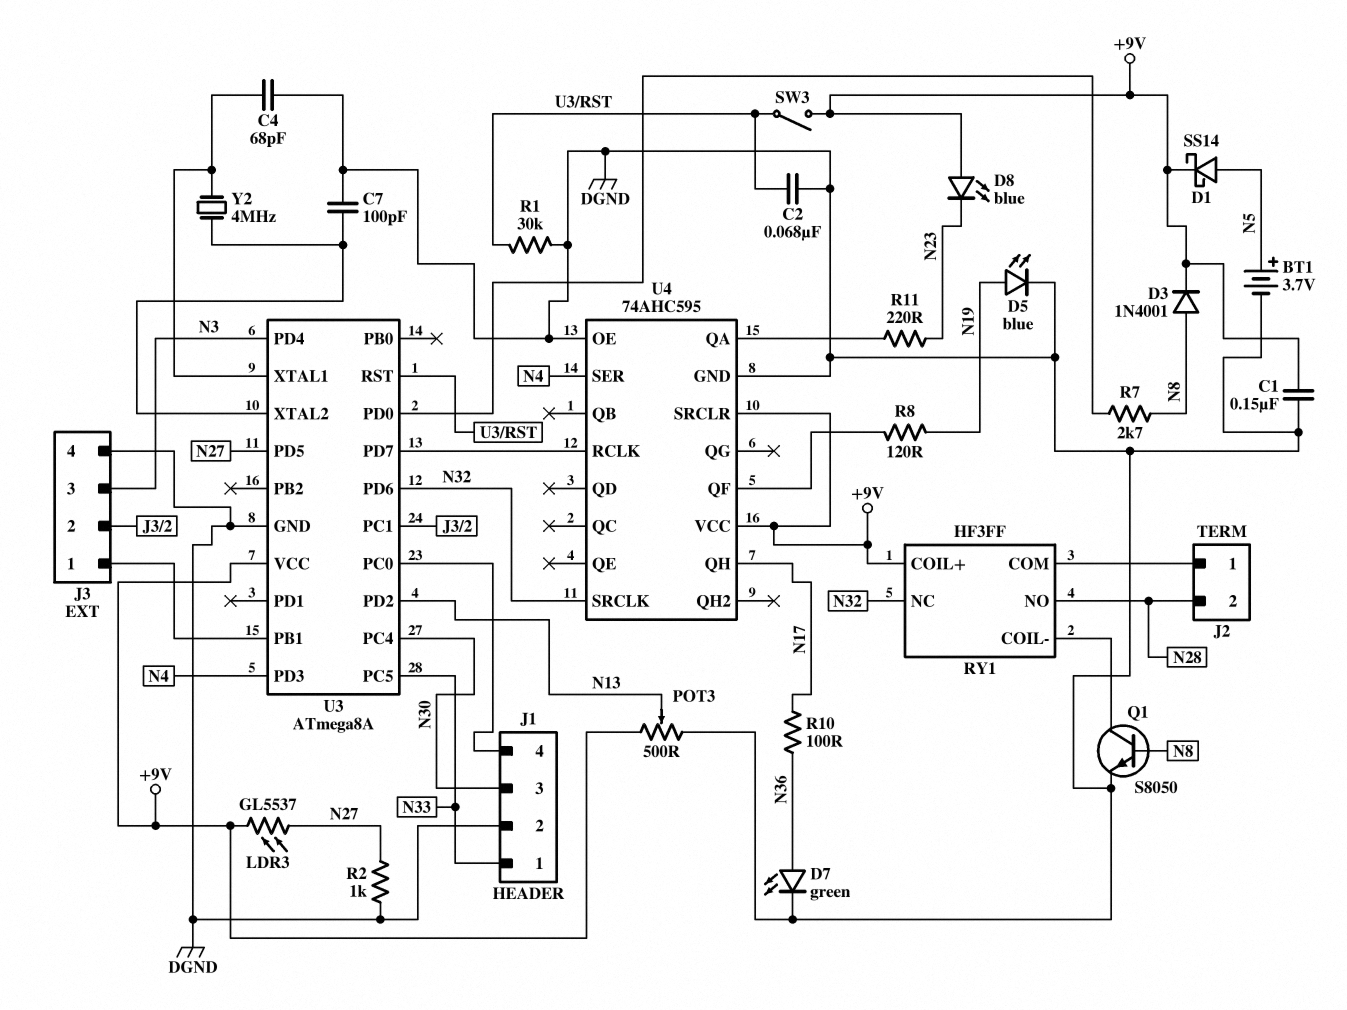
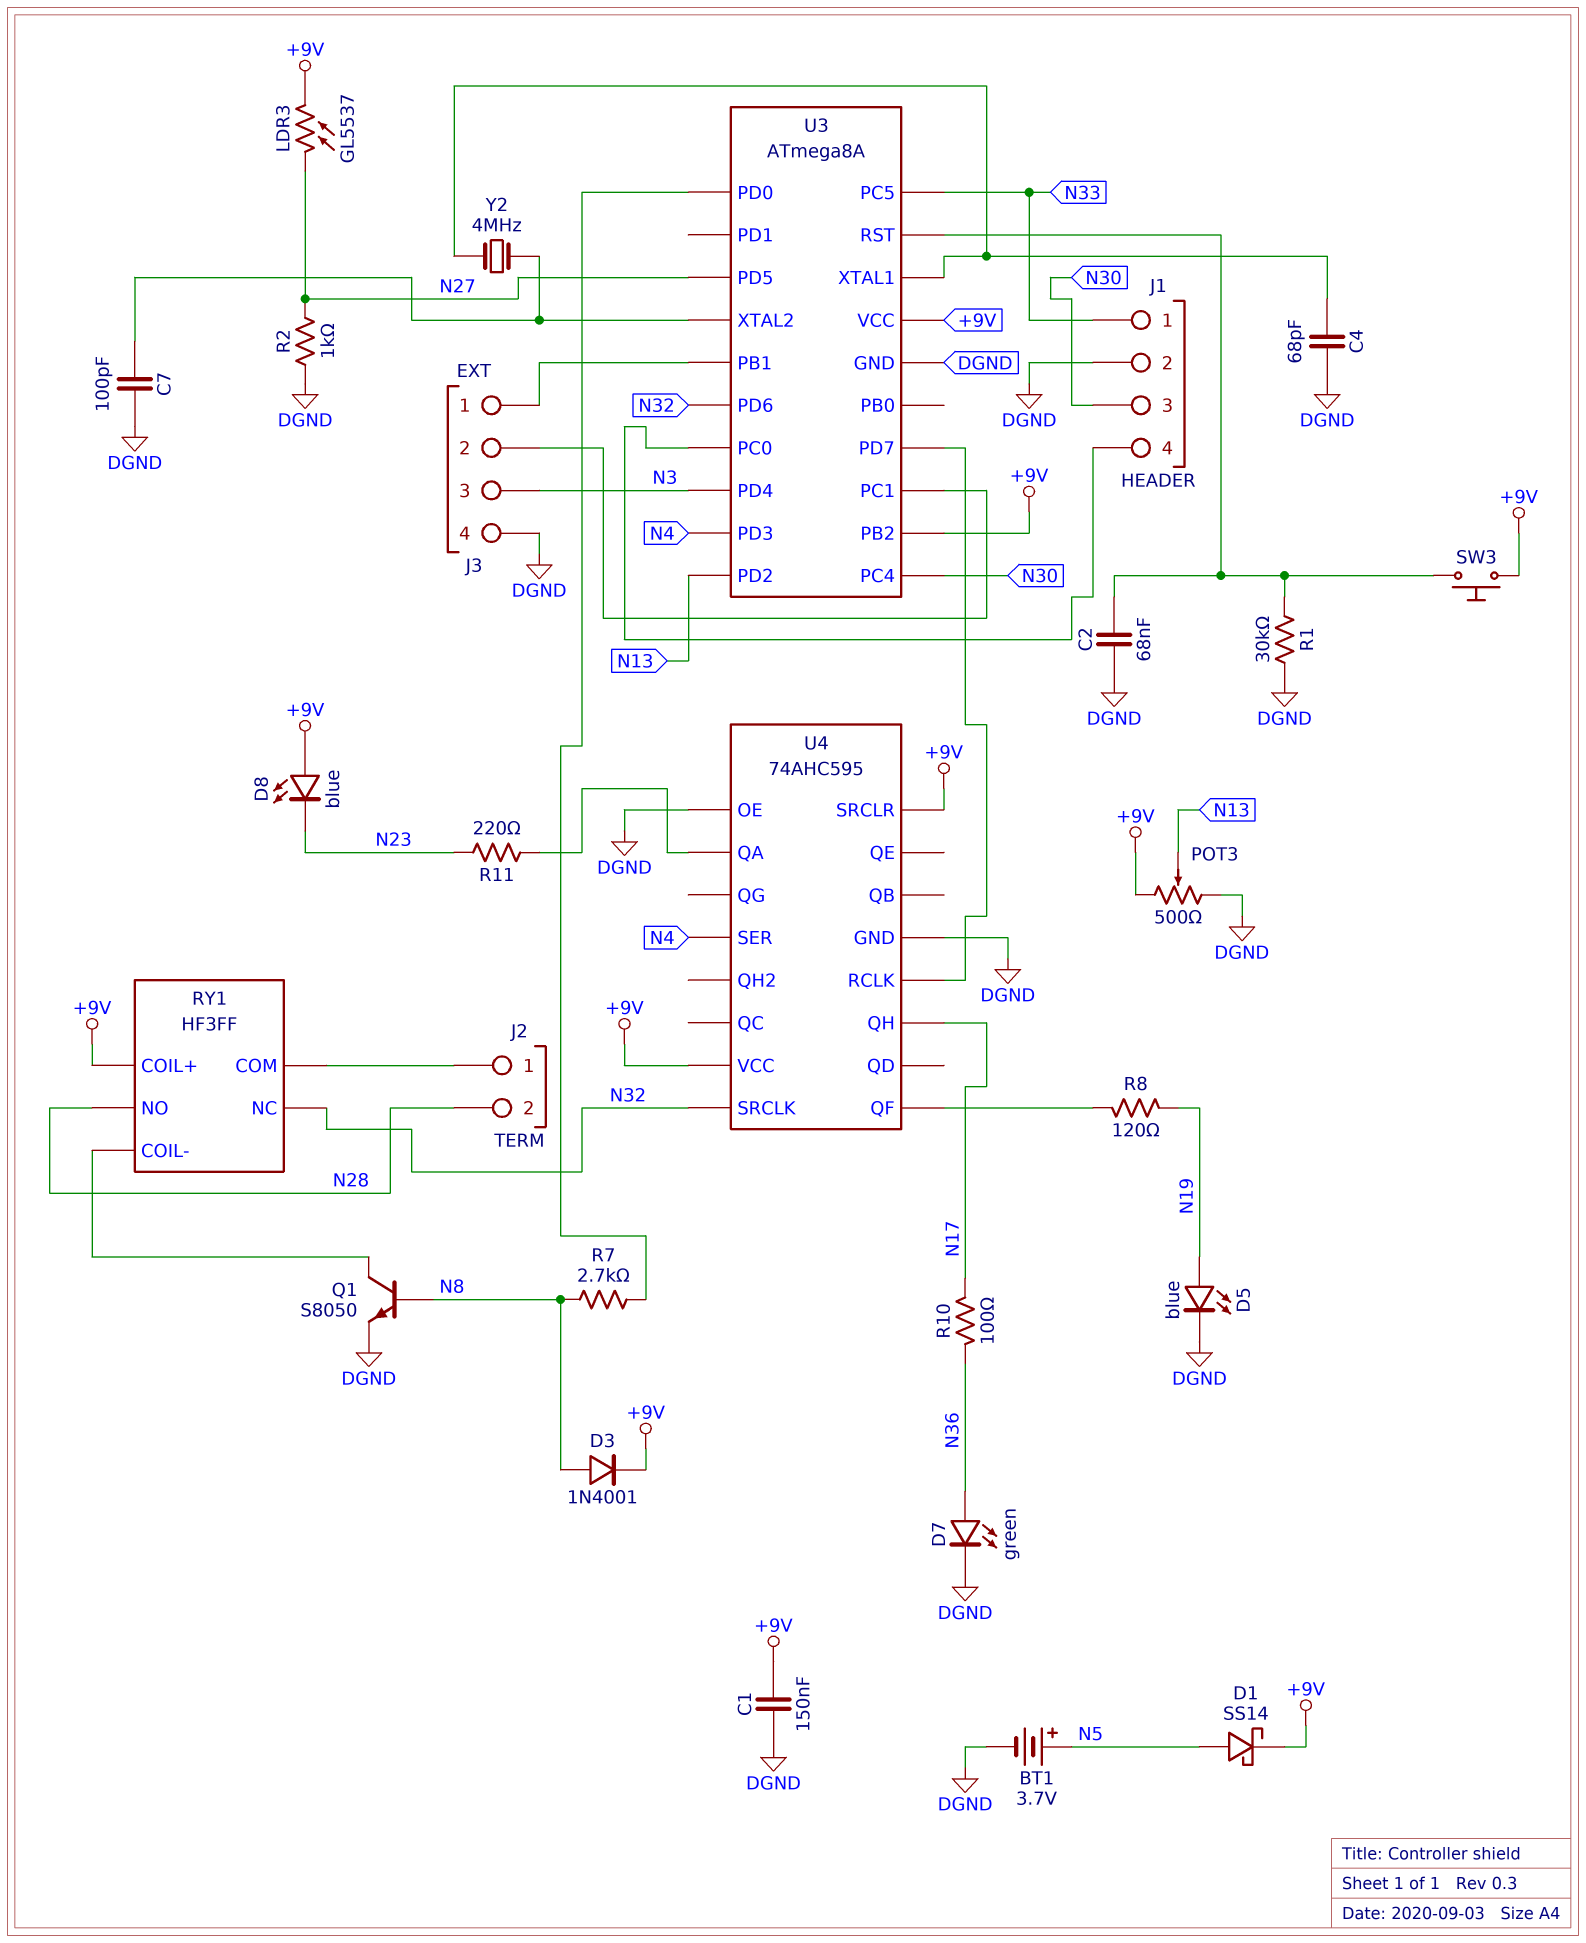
SW3: switch (+9V, U3/RST) -> button (+9V, U3/RST)
U3 pin PB2: none -> +9V

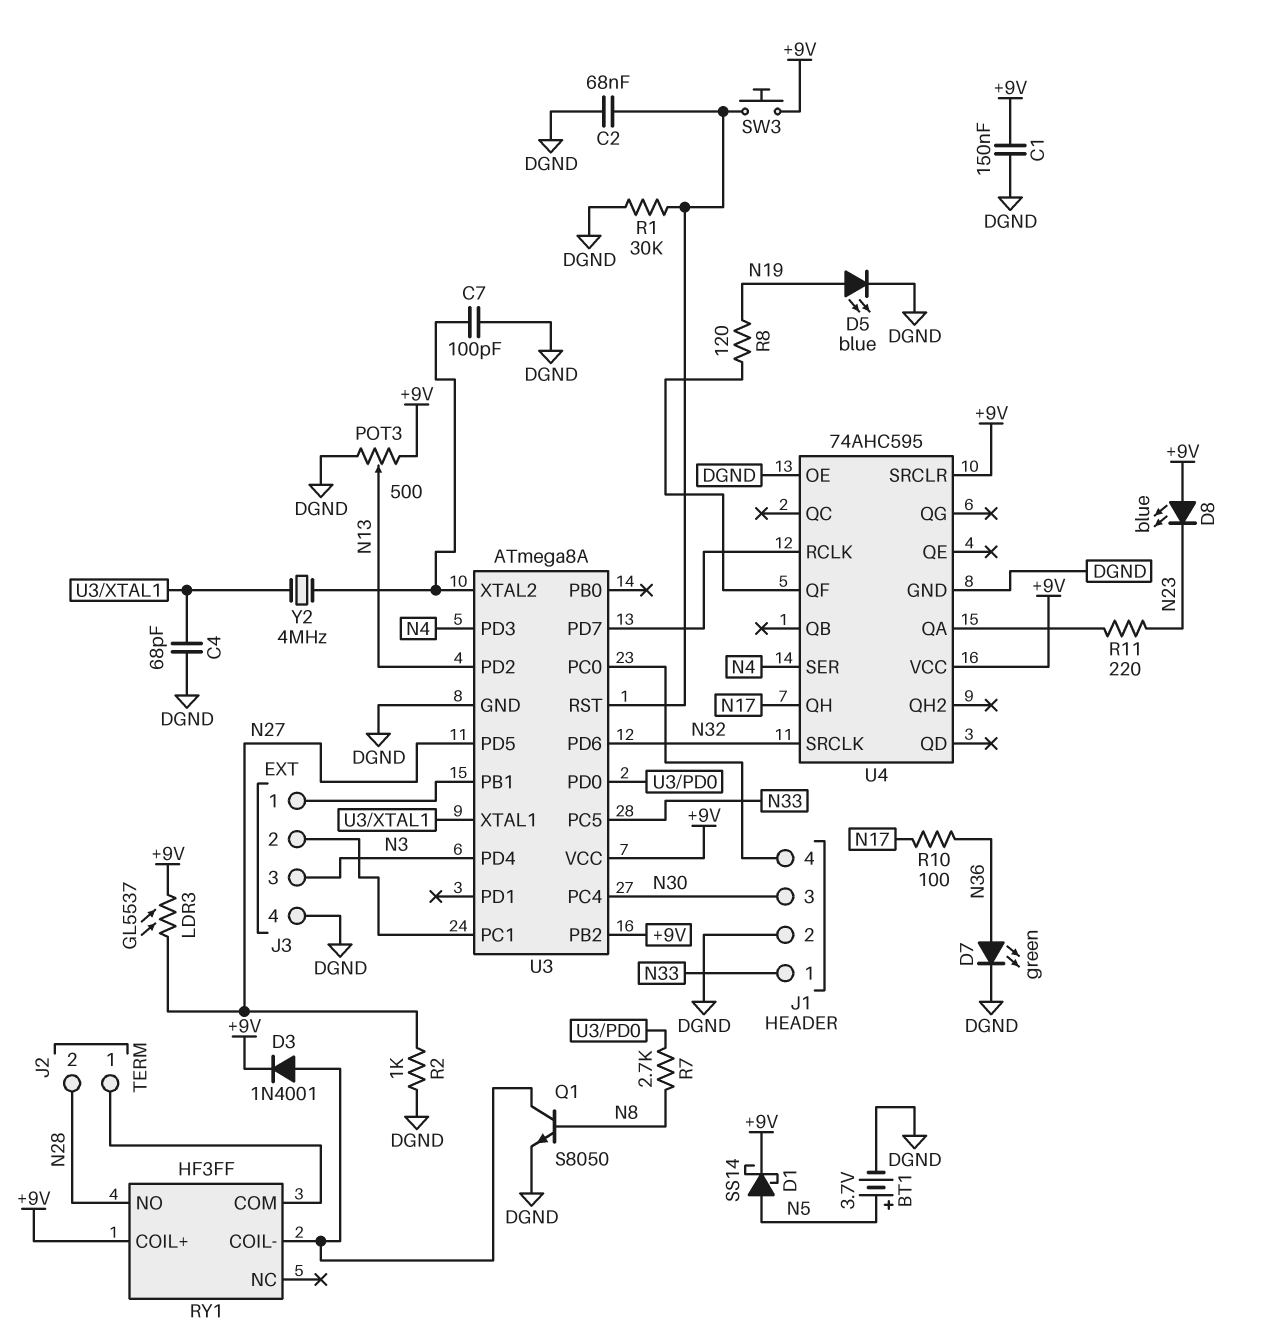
D3: diode 1N4001 (A N8, K +9V) -> diode 1N4001 (A RY1/COIL-, K +9V)
RY1 pin NC: N32 -> none

